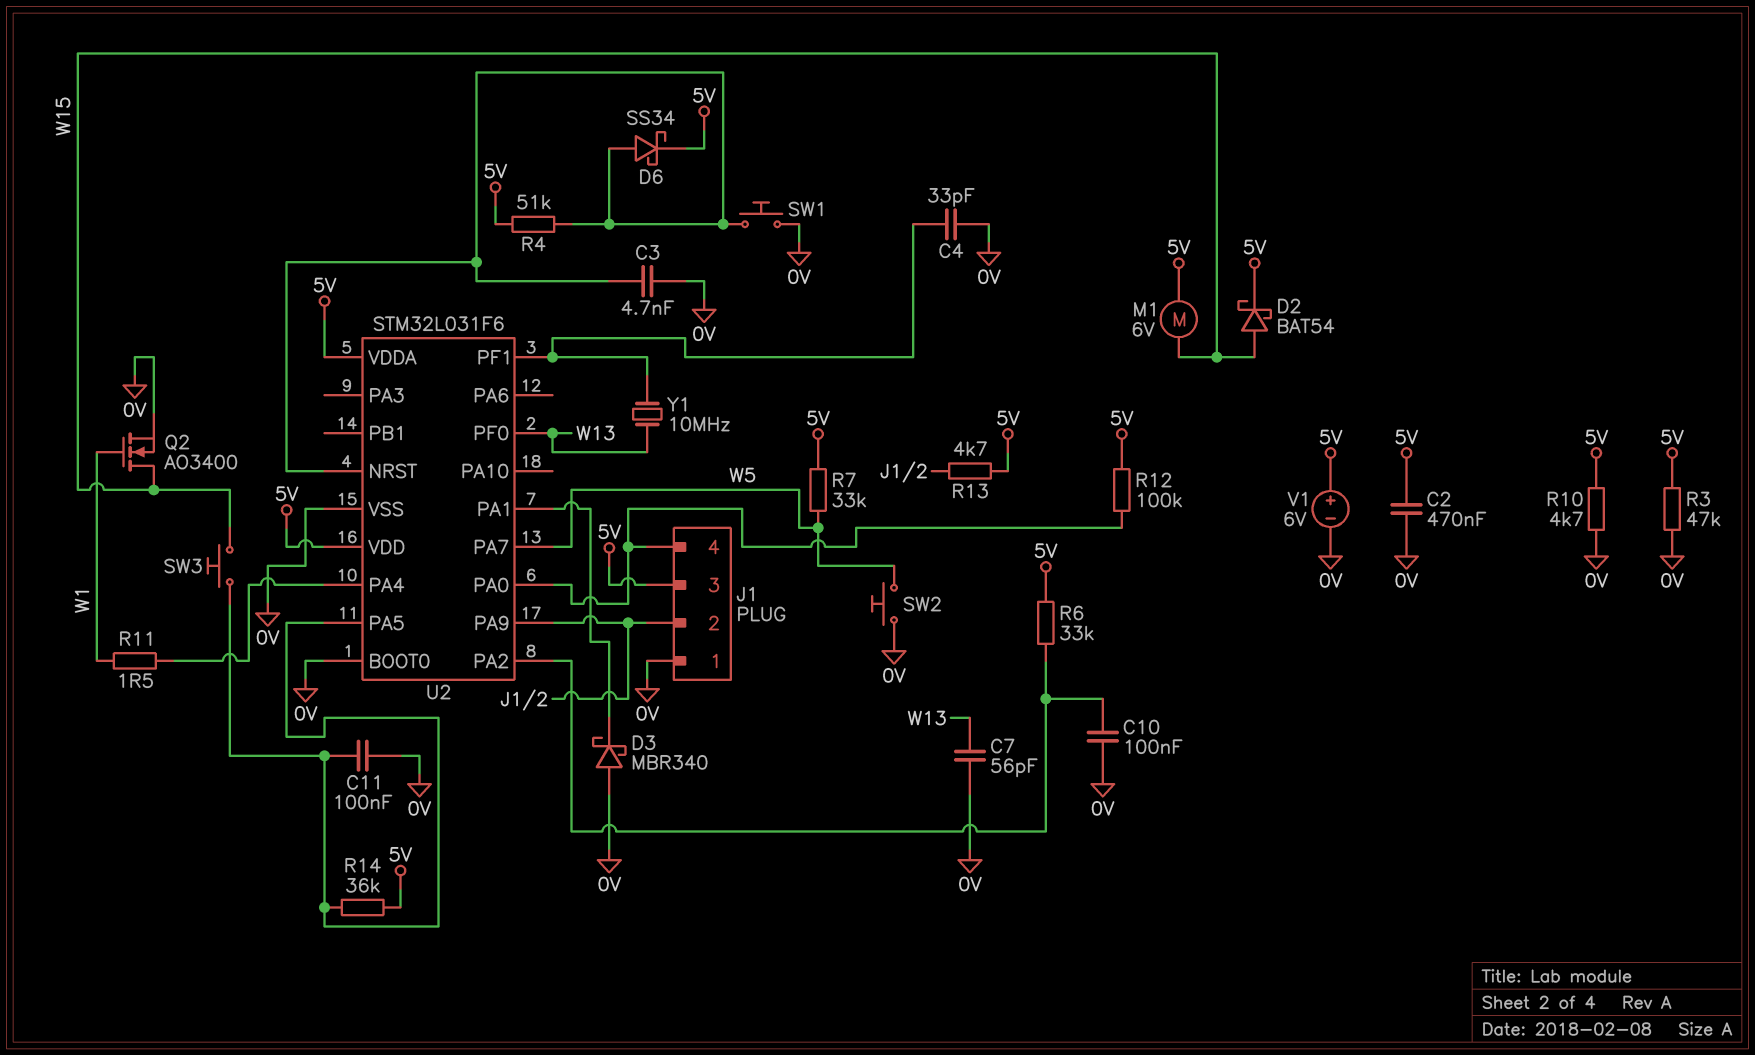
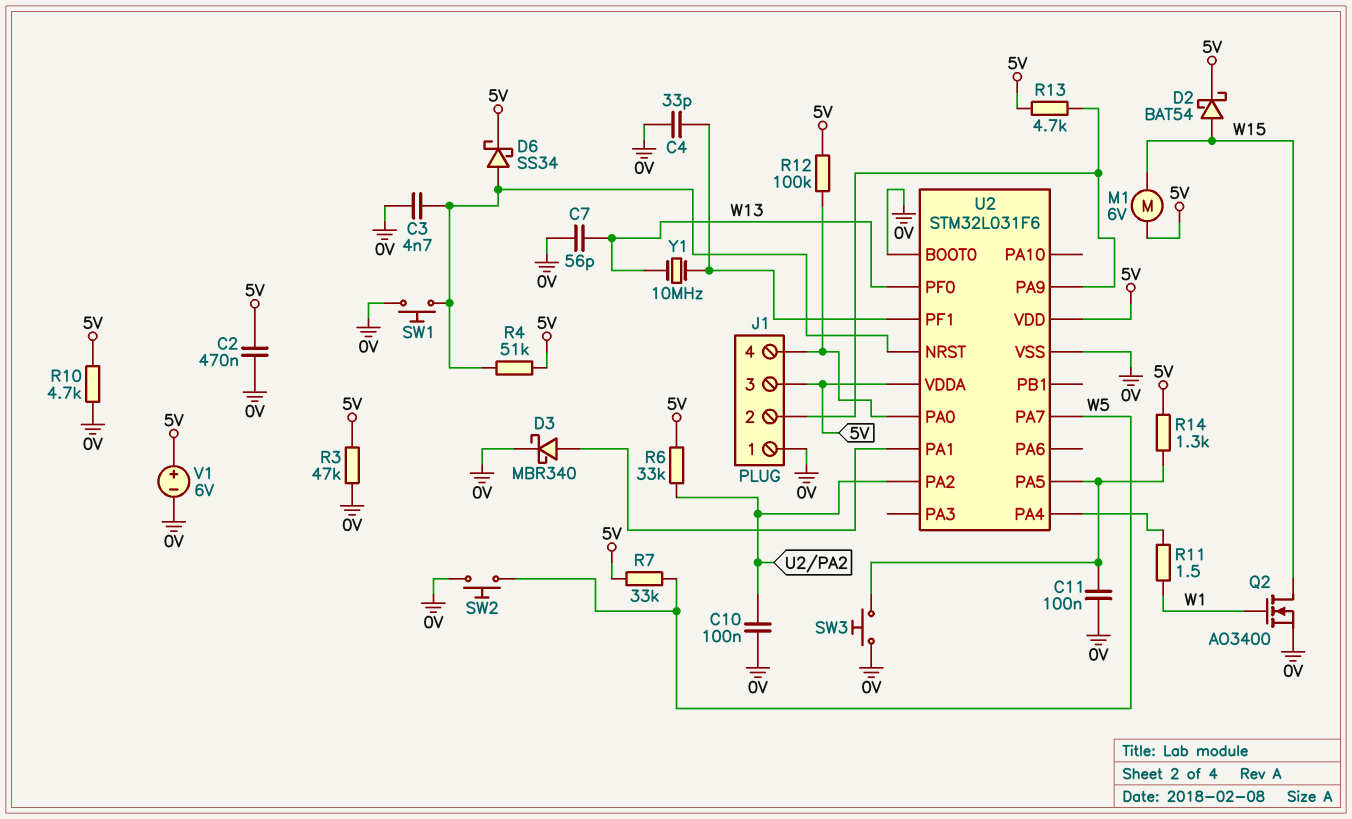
D3: schottky MBR340 (A 0V, K U2/PA1) -> schottky MBR340 (A U2/PA1, K 0V)
R14: 36k (5V, U2/PA5) -> 1.3k (5V, U2/PA5)
SW3: button (U2/PA5, W15) -> button (0V, U2/PA5)

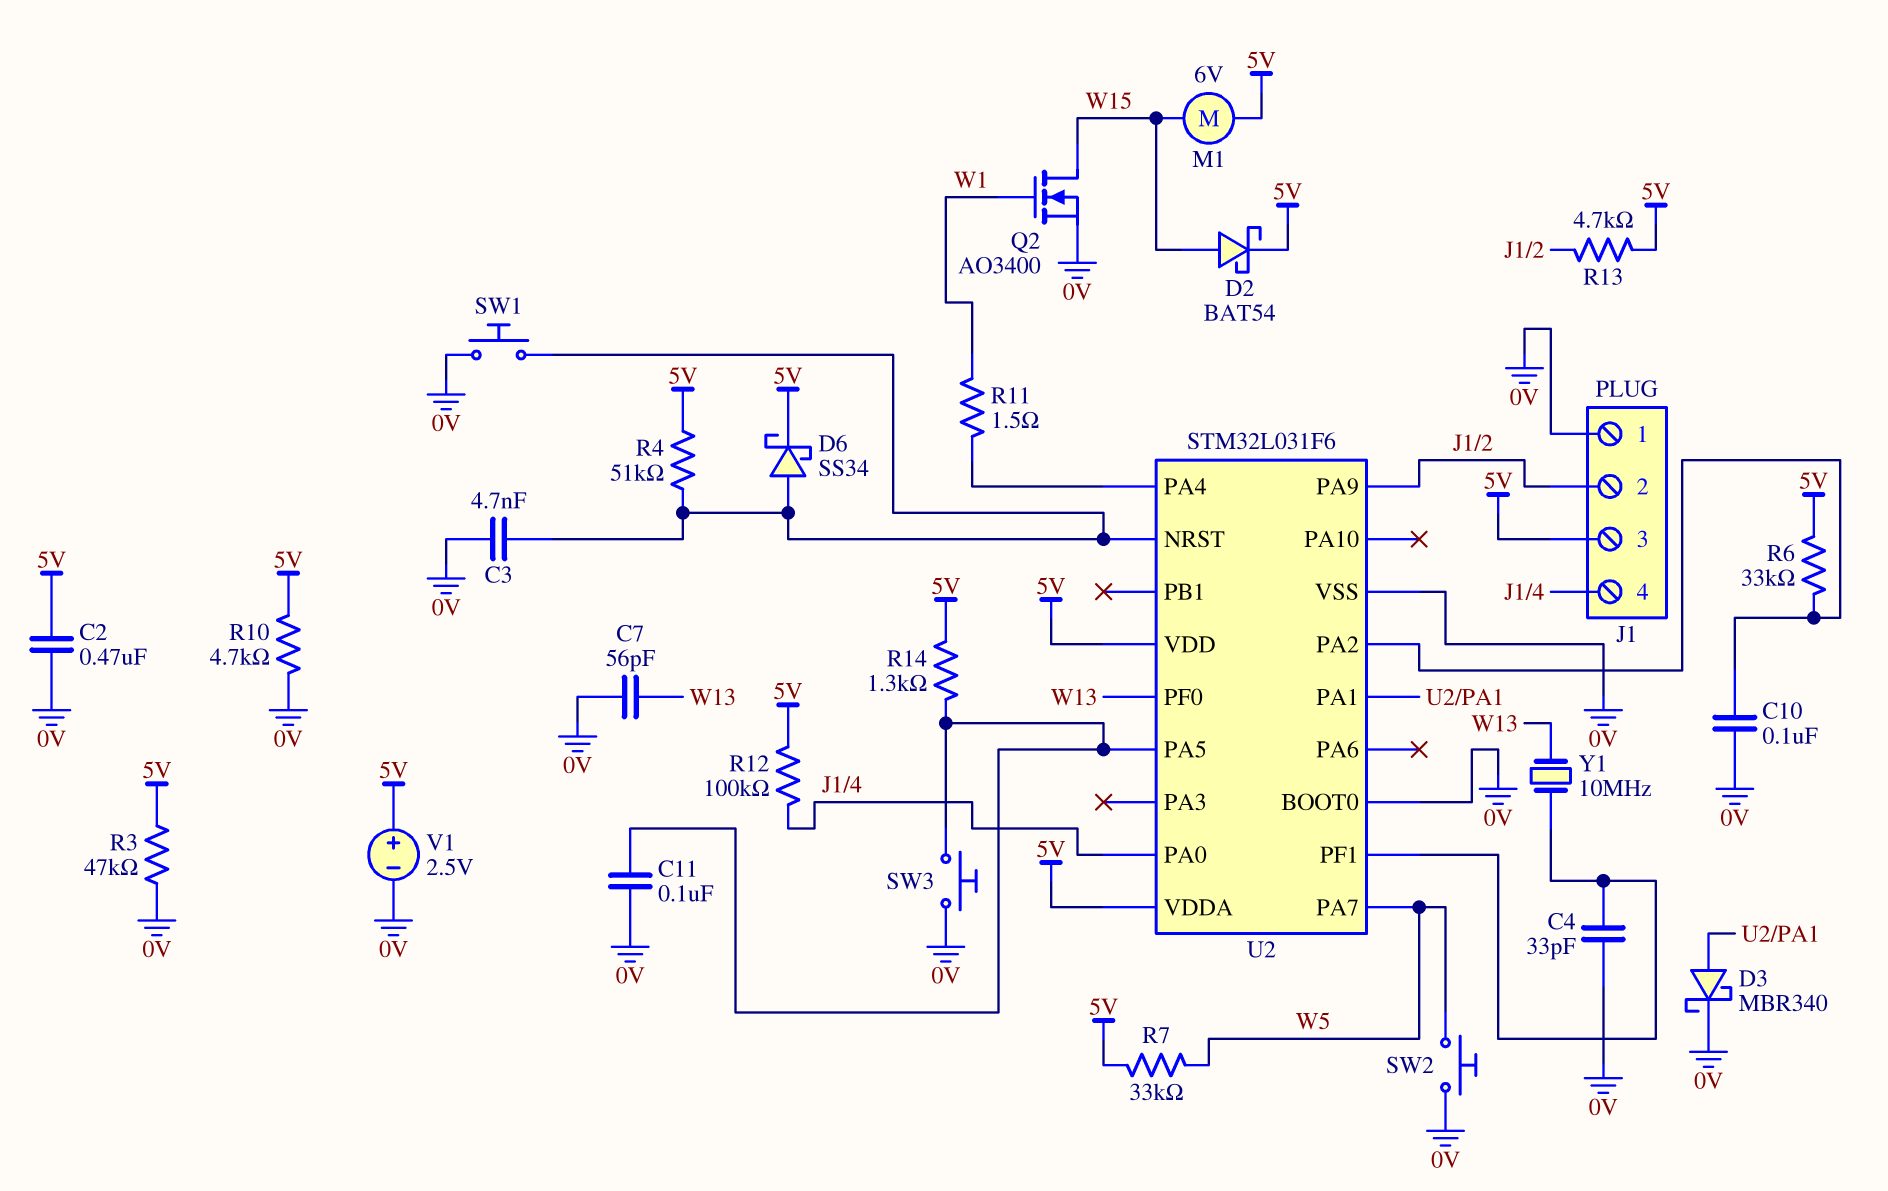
V1: 6V (plus 5V, minus 0V) -> 2.5V (plus 5V, minus 0V)

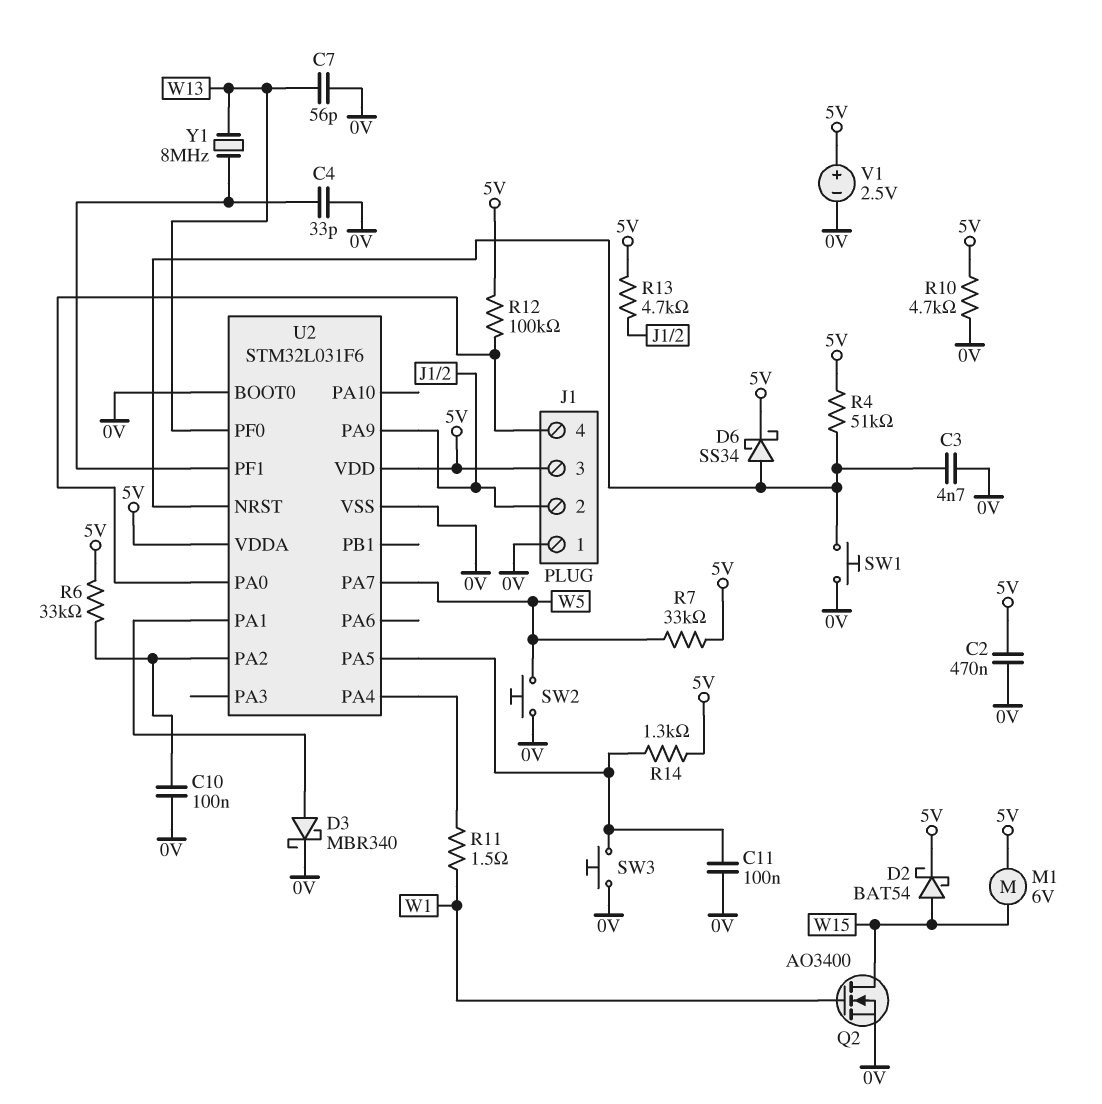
R3: 47k (0V, 5V) -> none
Y1: 10MHz (U2/PF1, W13) -> 8MHz (U2/PF1, W13)

